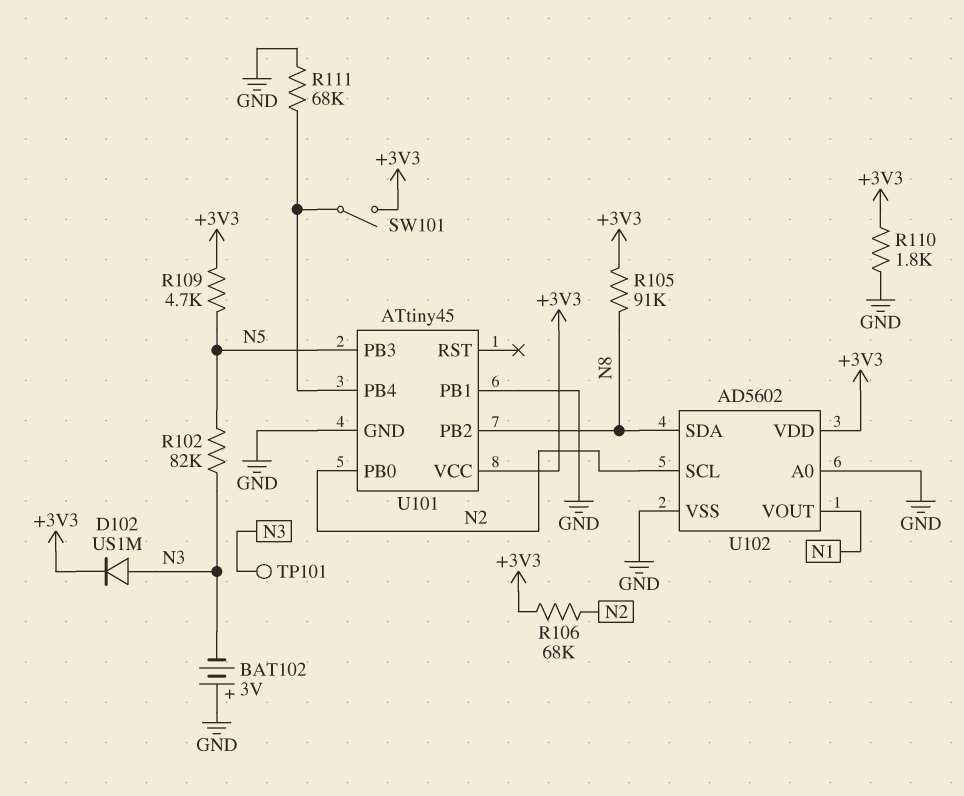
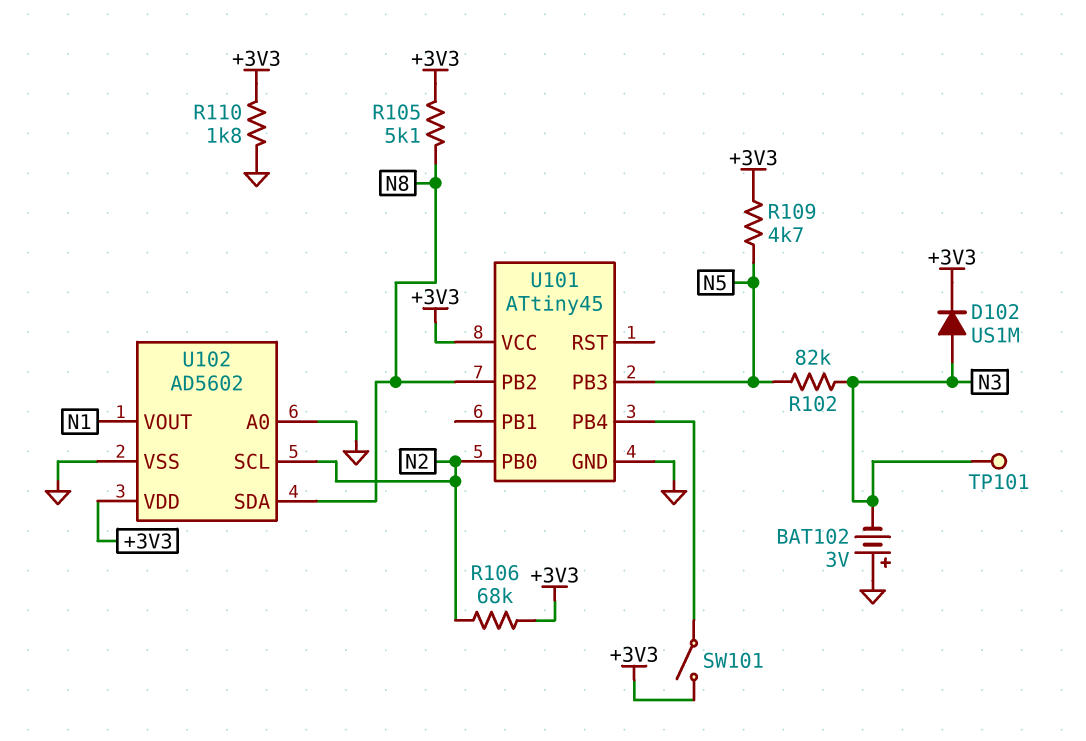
R105: 91k (+3V3, N8) -> 5.1k (+3V3, N8)
R111: 68k (GND, U101/PB4) -> none
U101 pin PB1: GND -> none

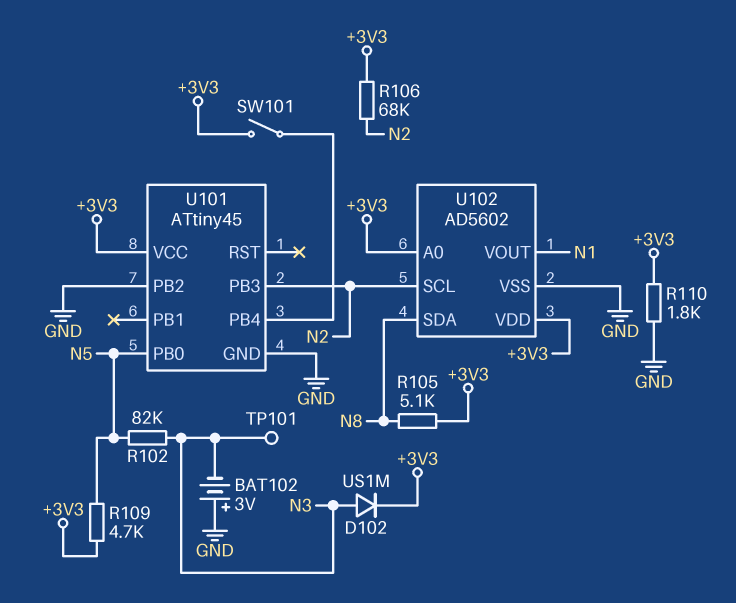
U101 pin PB0: N2 -> N5
U101 pin PB2: N8 -> GND
U101 pin PB3: N5 -> N2
U102 pin A0: GND -> +3V3

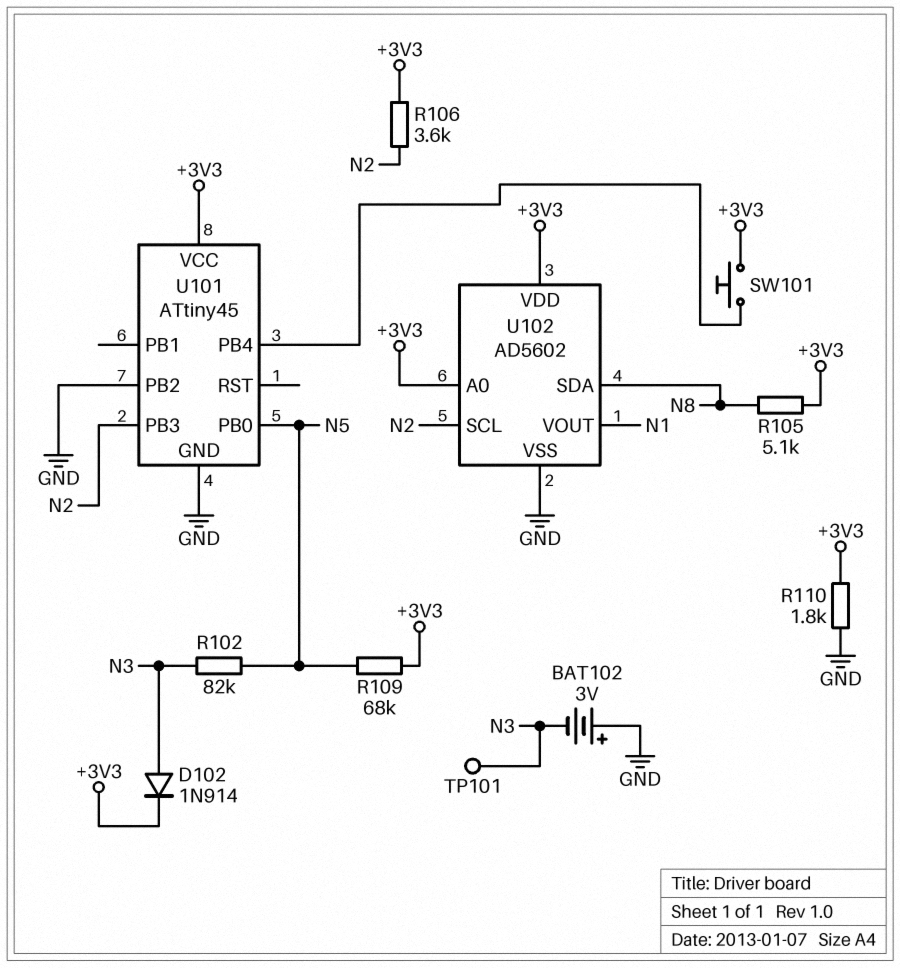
D102: diode US1M (A N3, K +3V3) -> diode 1N914 (A N3, K +3V3)
R106: 68k (+3V3, N2) -> 3.6k (+3V3, N2)
R109: 4.7k (+3V3, N5) -> 68k (+3V3, N5)
SW101: switch (+3V3, U101/PB4) -> button (+3V3, U101/PB4)

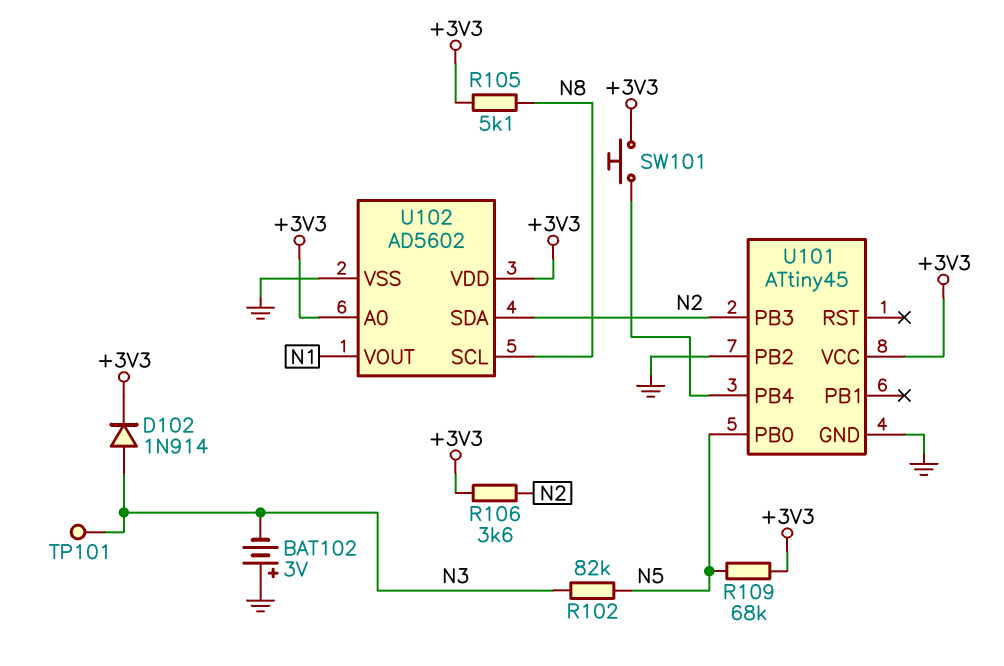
R110: 1.8k (+3V3, GND) -> none
U102 pin SCL: N2 -> N8
U102 pin SDA: N8 -> N2

